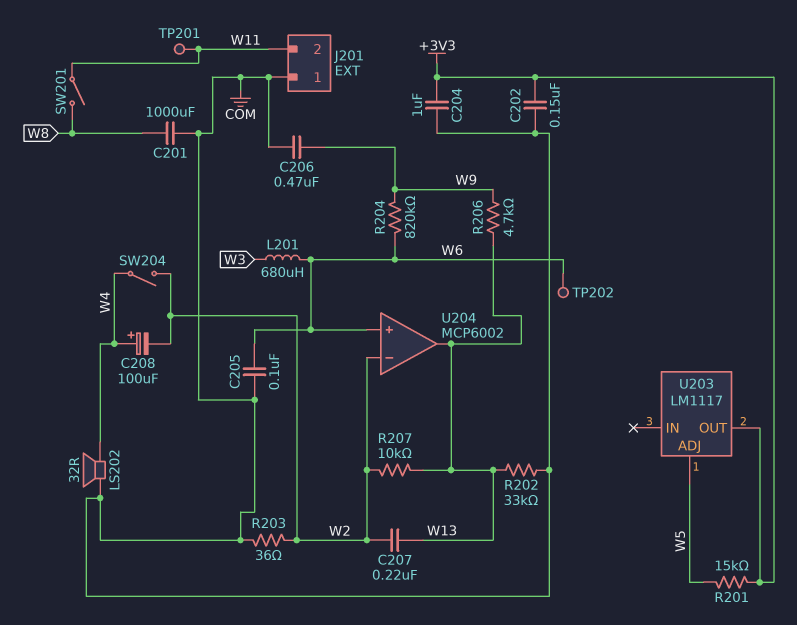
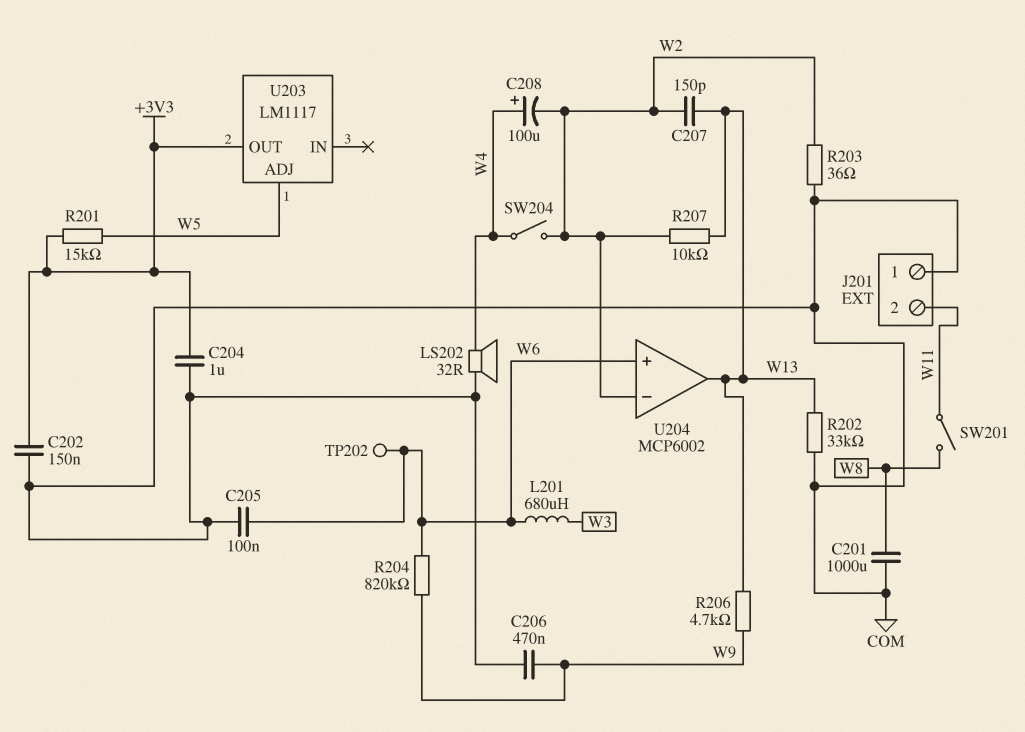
C207: 220nF (W2, W13) -> 150pF (W2, W13)
TP201: test point (W11) -> none

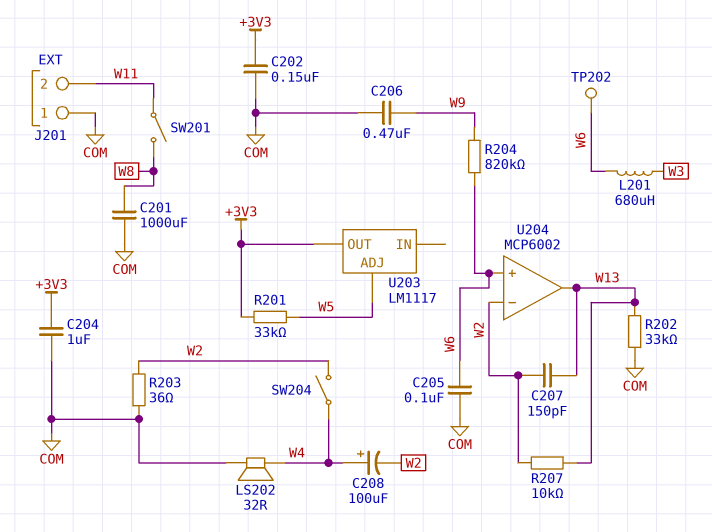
R201: 15k (+3V3, W5) -> 33k (+3V3, W5)
R206: 4.7k (W9, W13) -> none

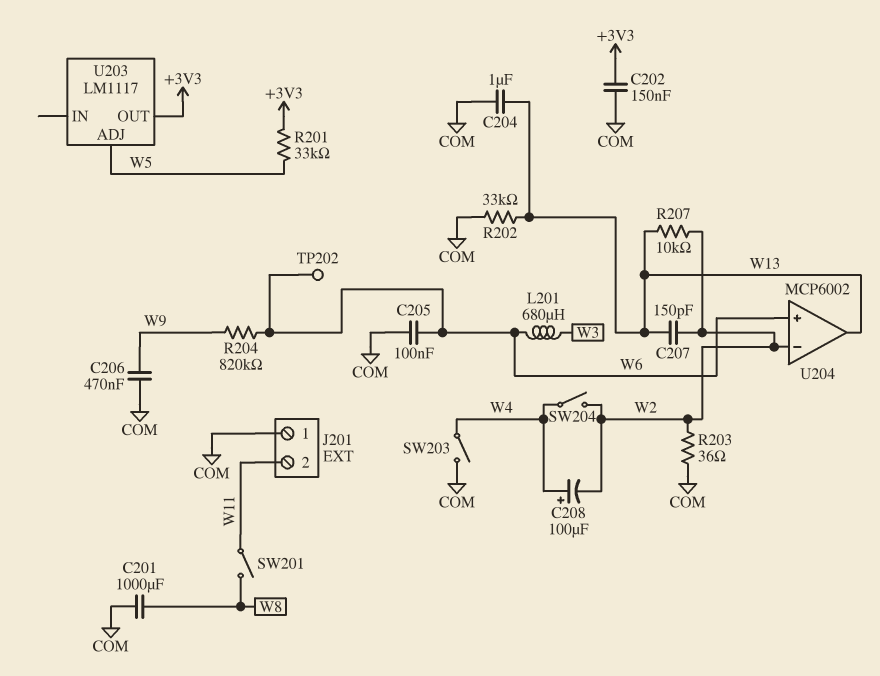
C204: 1uF (+3V3, COM) -> 1uF (COM, W13)
LS202: speaker 32R (COM, W4) -> none
SW203: none -> switch (COM, W4)

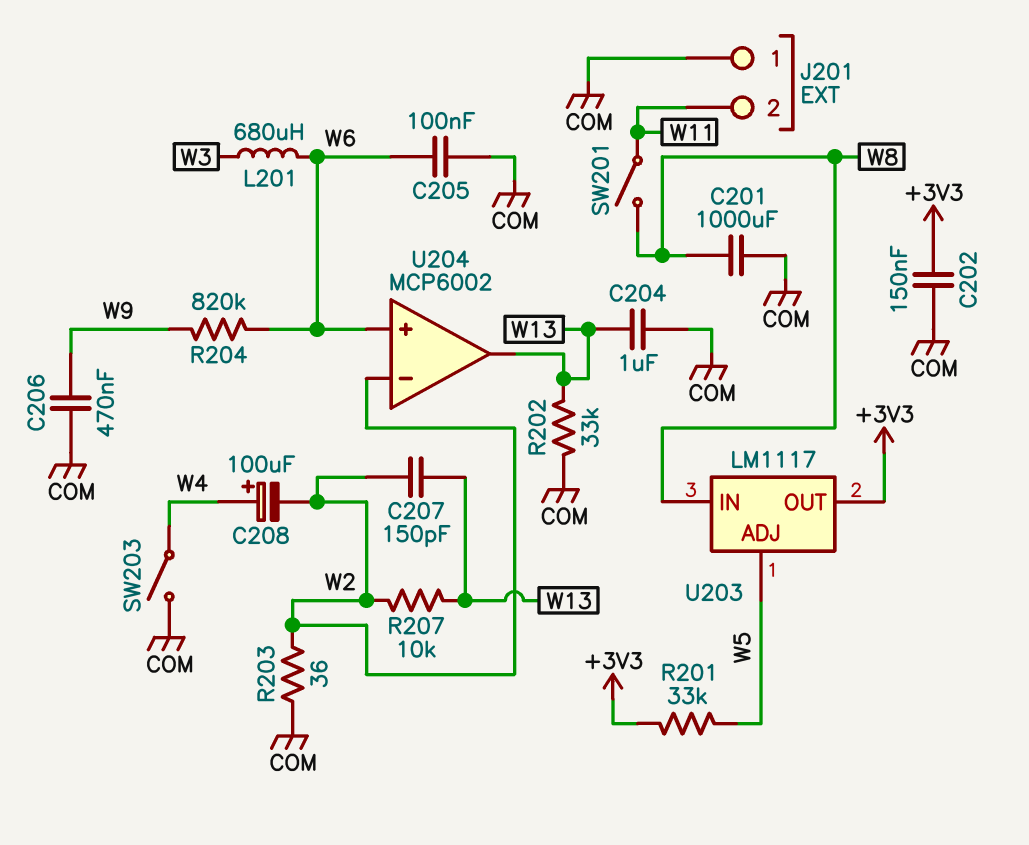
SW204: switch (W2, W4) -> none
TP202: test point (W6) -> none
U203 pin IN: none -> W8

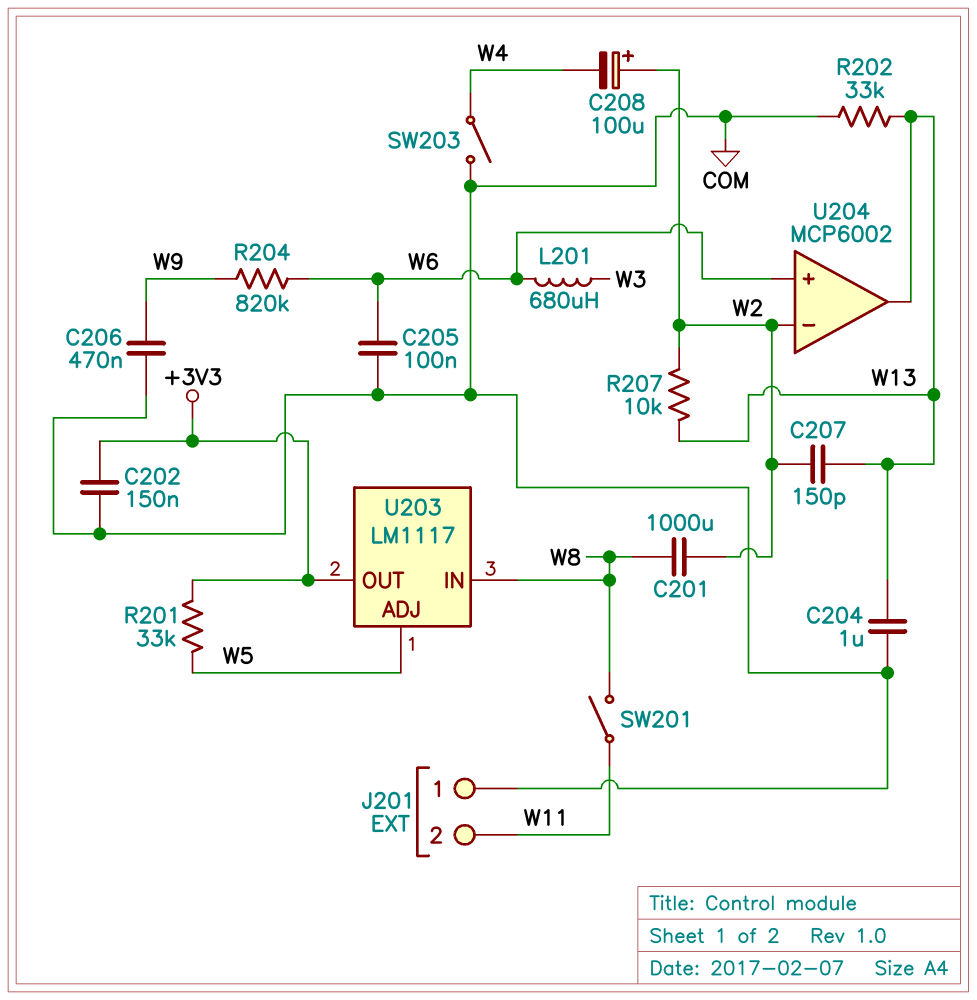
C201: 1000uF (COM, W8) -> 1000uF (W2, W8)
C208: 100uF (plus W4, minus W2) -> 100uF (plus W2, minus W4)
R203: 36 (COM, W2) -> none

